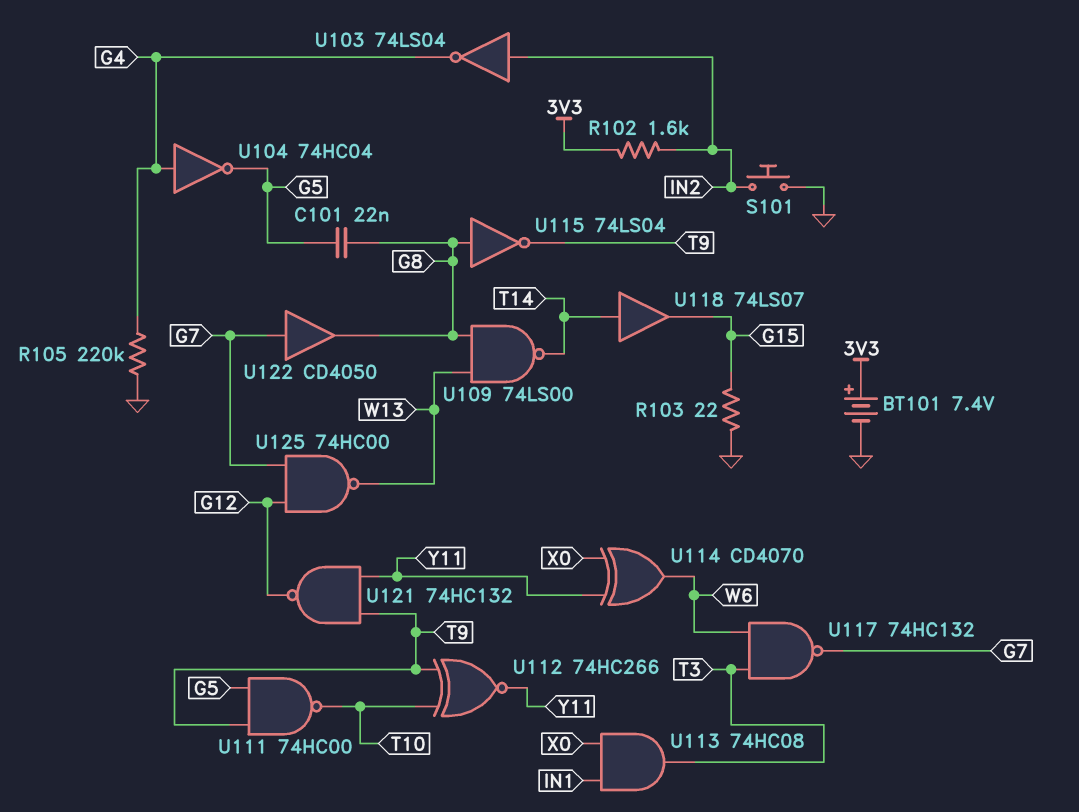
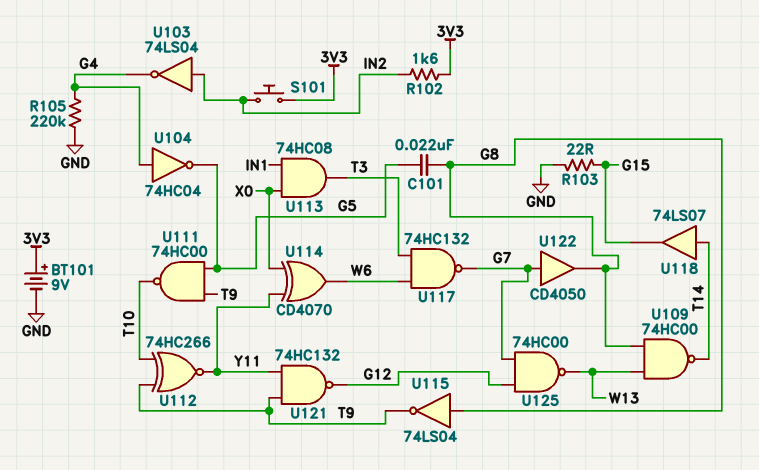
BT101: 7.4V (plus 3V3, minus GND) -> 9V (plus 3V3, minus GND)
S101: button (GND, IN2) -> button (3V3, IN2)
U109: NAND 74LS00 (in G8, in W13, out T14) -> NAND 74HC00 (in G8, in W13, out T14)

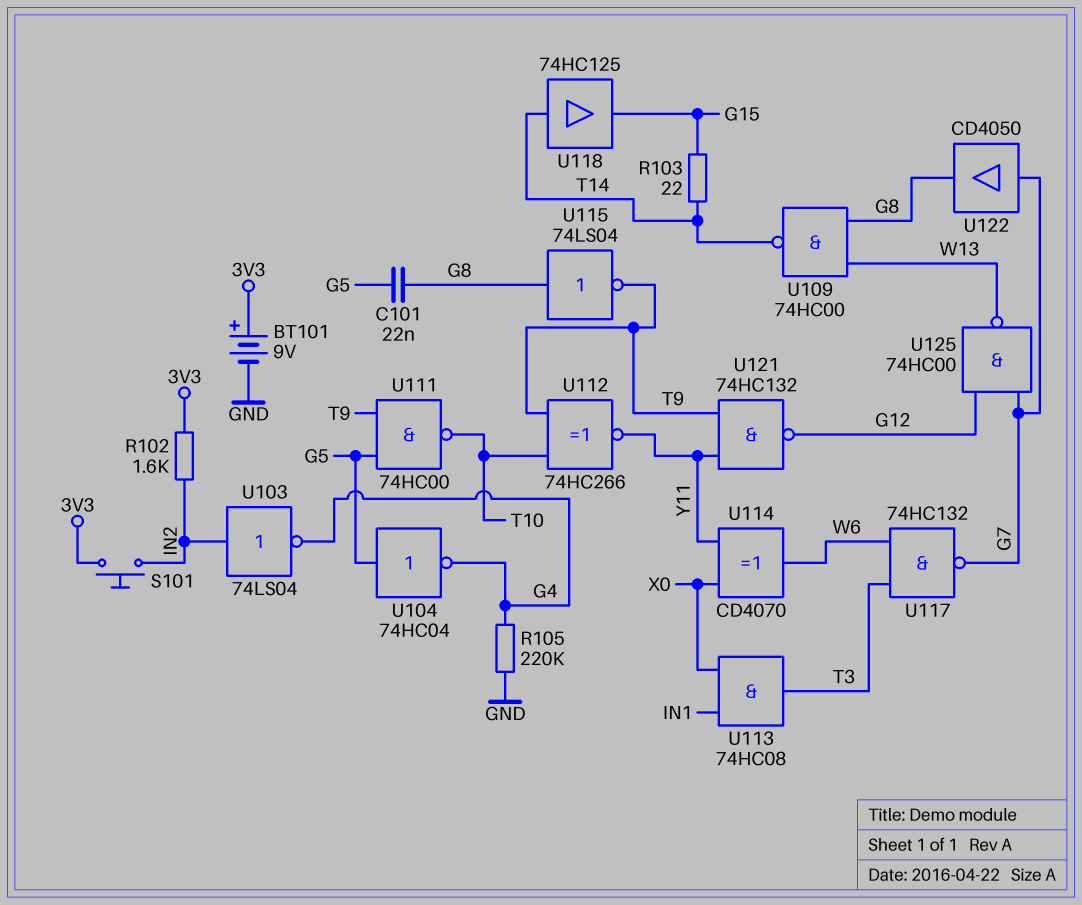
R103: 22 (G15, GND) -> 22 (G15, T14)
U104: NOT 74HC04 (in G4, out G5) -> NOT 74HC04 (in G5, out G4)
U118: buffer 74LS07 (in T14, out G15) -> buffer 74HC125 (in T14, out G15)

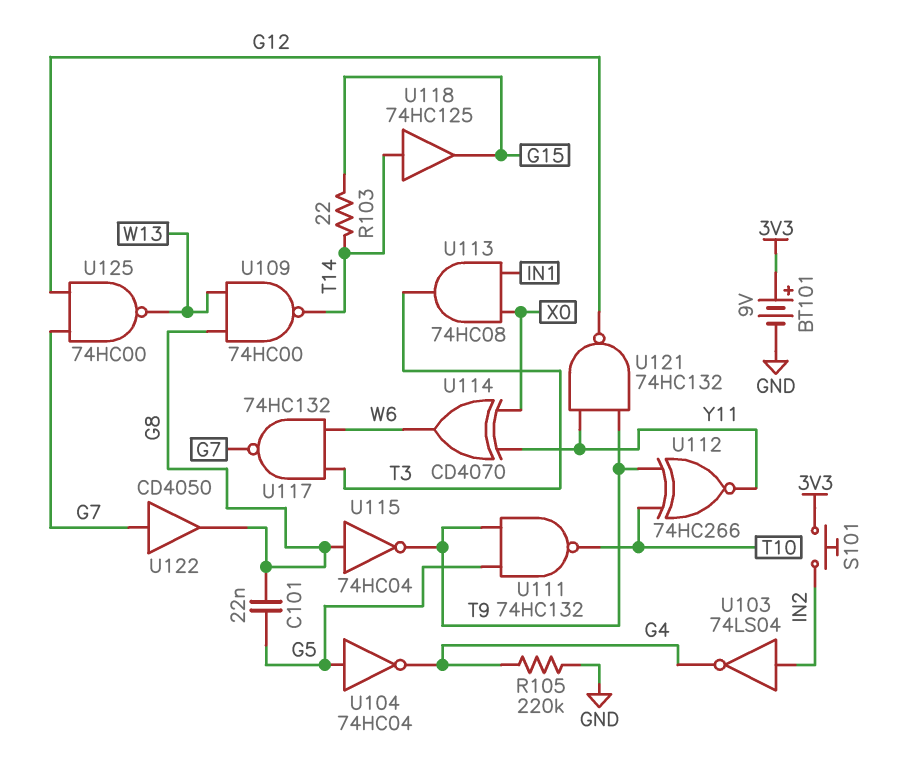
R102: 1.6k (3V3, IN2) -> none
U111: NAND 74HC00 (in G5, in T9, out T10) -> NAND 74HC132 (in G5, in T9, out T10)
U115: NOT 74LS04 (in G8, out T9) -> NOT 74HC04 (in G8, out T9)

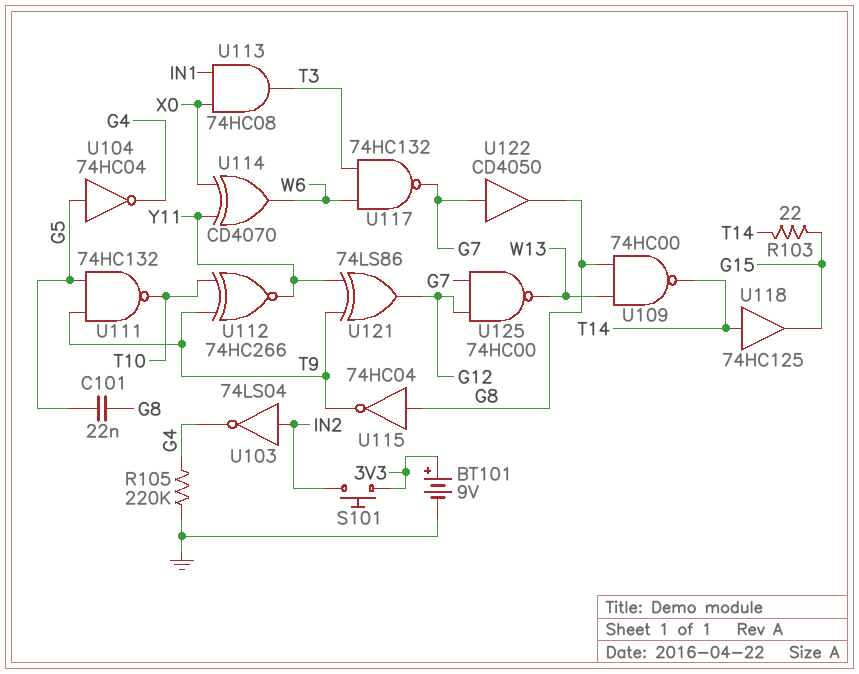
U121: NAND 74HC132 (in T9, in Y11, out G12) -> XOR 74LS86 (in T9, in Y11, out G12)

